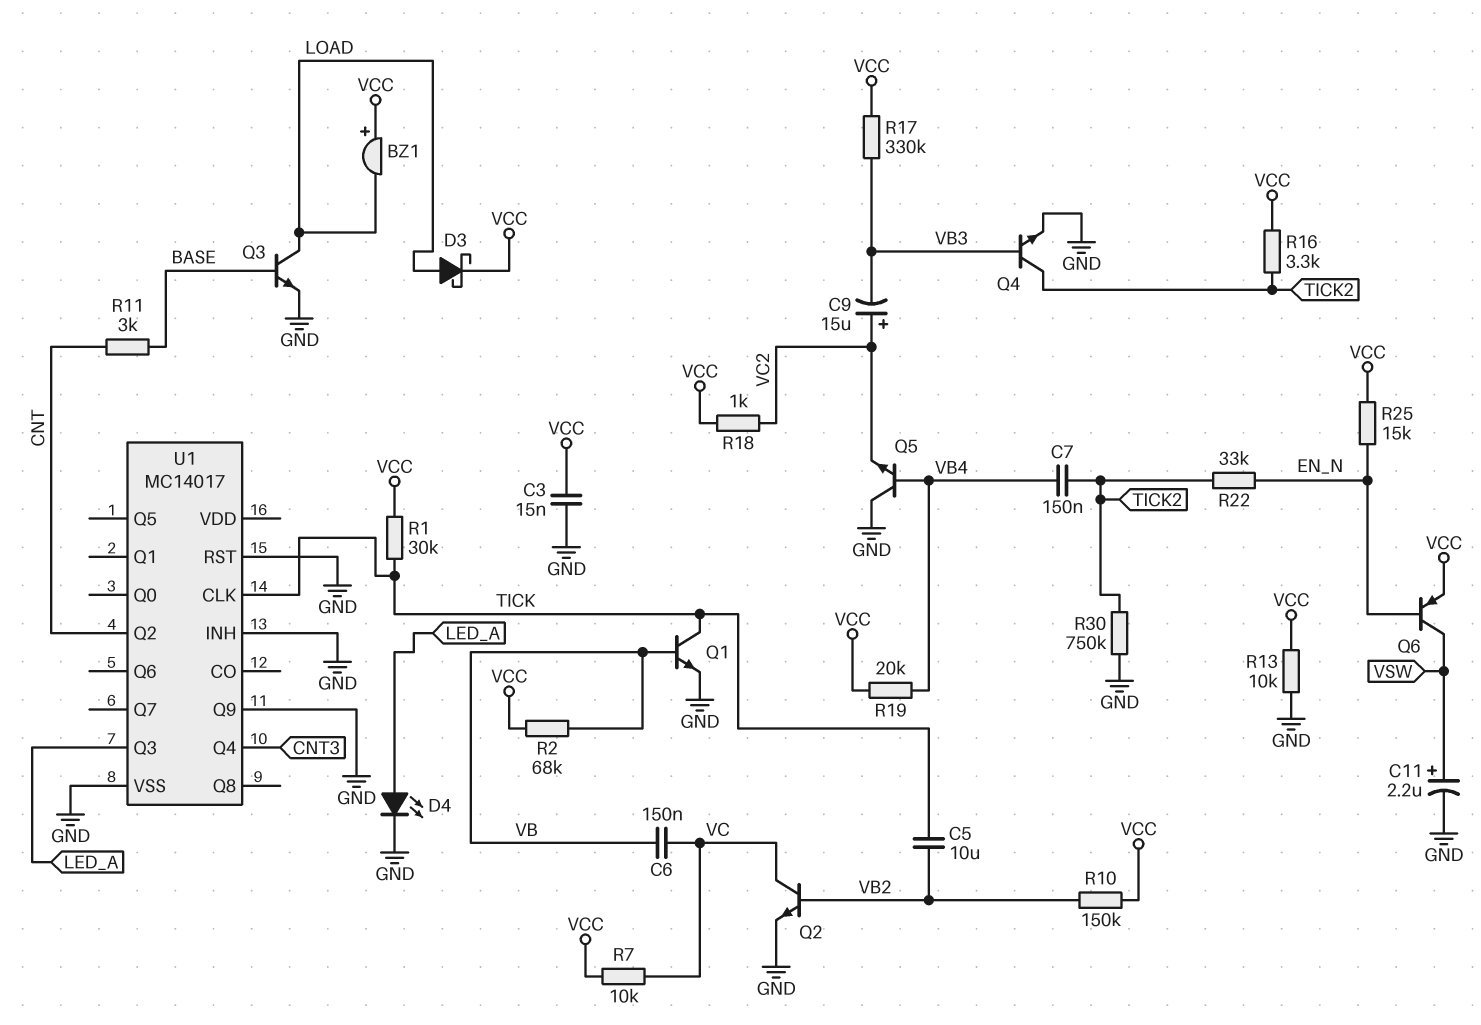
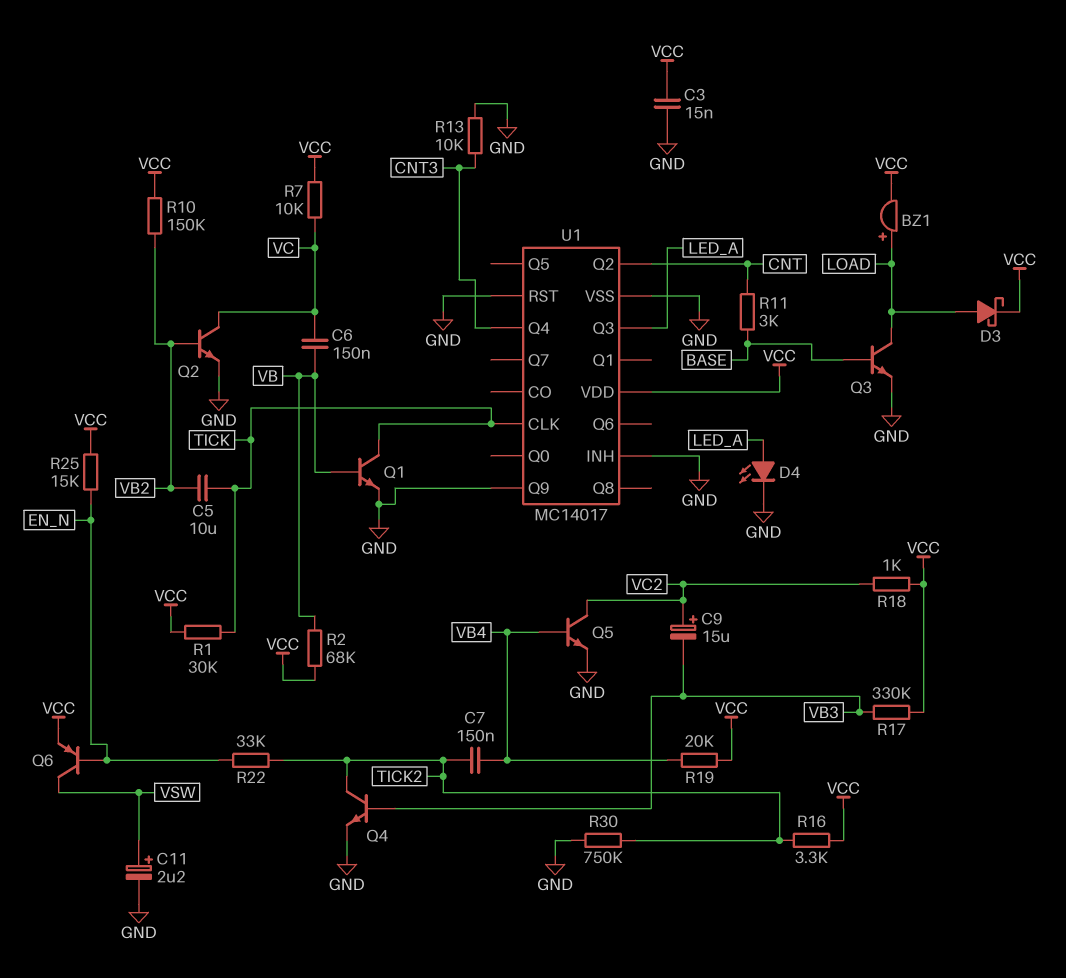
BZ1: buzzer (plus VCC, minus LOAD) -> buzzer (plus LOAD, minus VCC)
Q5: NPN (B VB4, C GND, E VC2) -> NPN (B VB4, C VC2, E GND)
R13: 10k (GND, VCC) -> 10k (CNT3, GND)
U1 pin VDD: none -> VCC

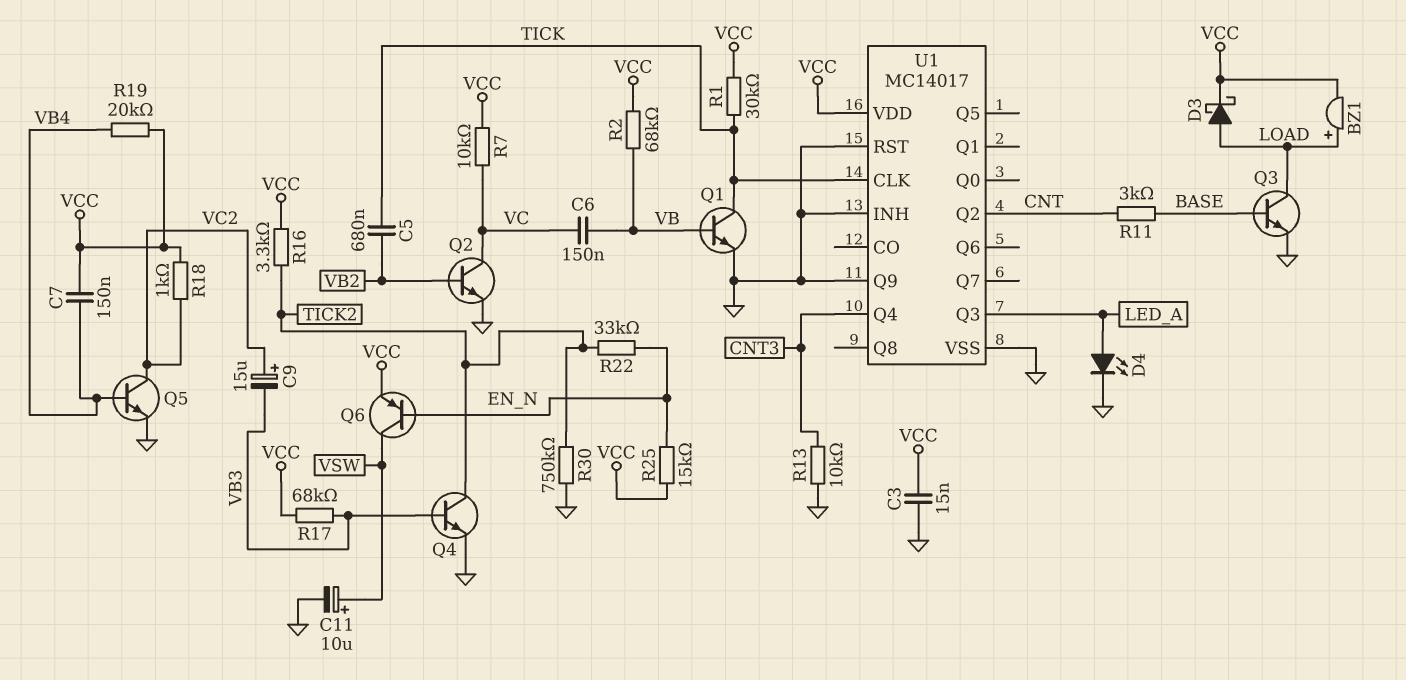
C5: 10uF (TICK, VB2) -> 680nF (TICK, VB2)
C7: 150nF (TICK2, VB4) -> 150nF (VB4, VCC)
C11: 2.2uF (plus VSW, minus GND) -> 10uF (plus VSW, minus GND)
R10: 150k (VB2, VCC) -> none
R17: 330k (VB3, VCC) -> 68k (VB3, VCC)

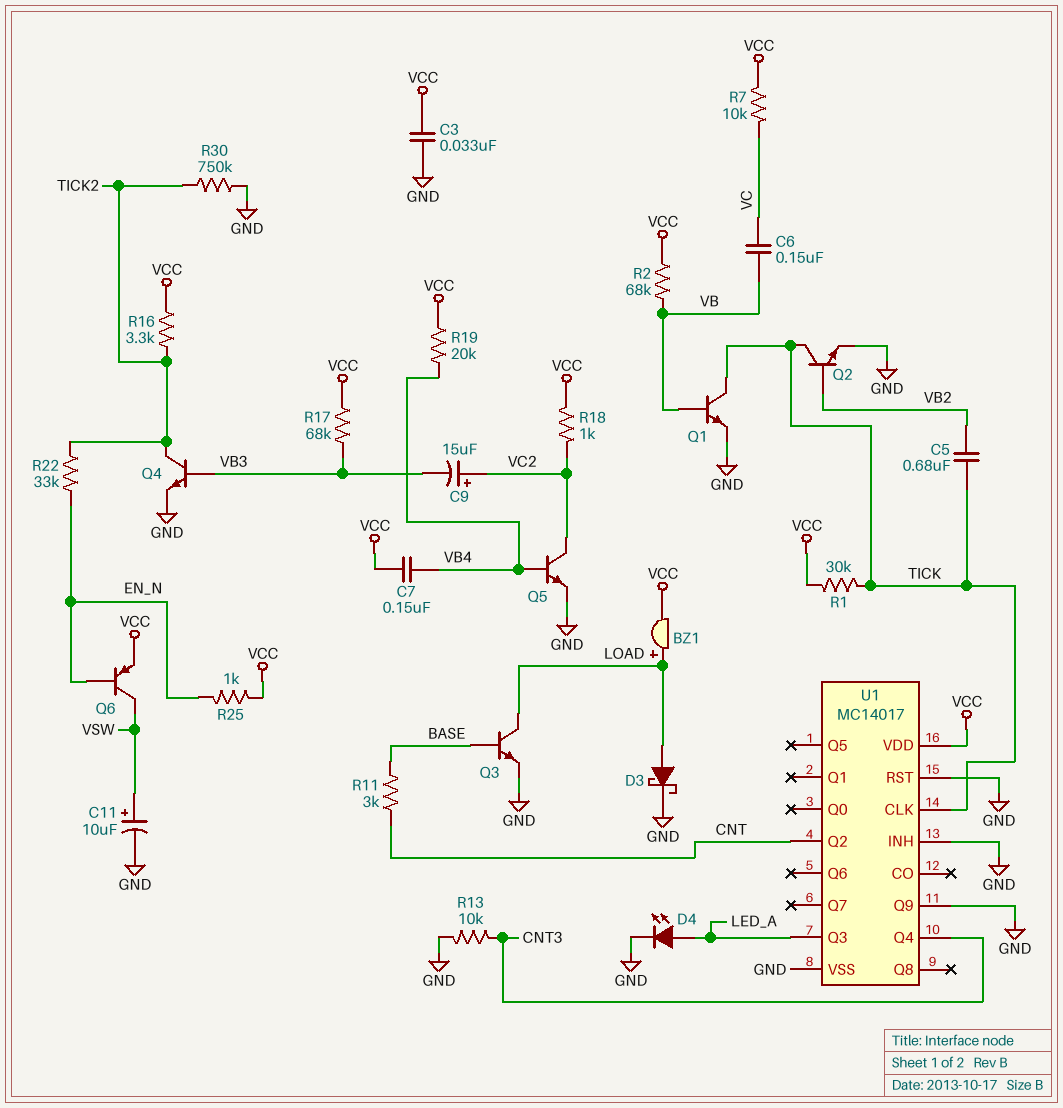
C3: 15nF (GND, VCC) -> 33nF (GND, VCC)
D3: schottky (A LOAD, K VCC) -> schottky (A LOAD, K GND)
Q2: NPN (B VB2, C VC, E GND) -> NPN (B VB2, C TICK, E GND)
R25: 15k (EN_N, VCC) -> 1k (EN_N, VCC)

